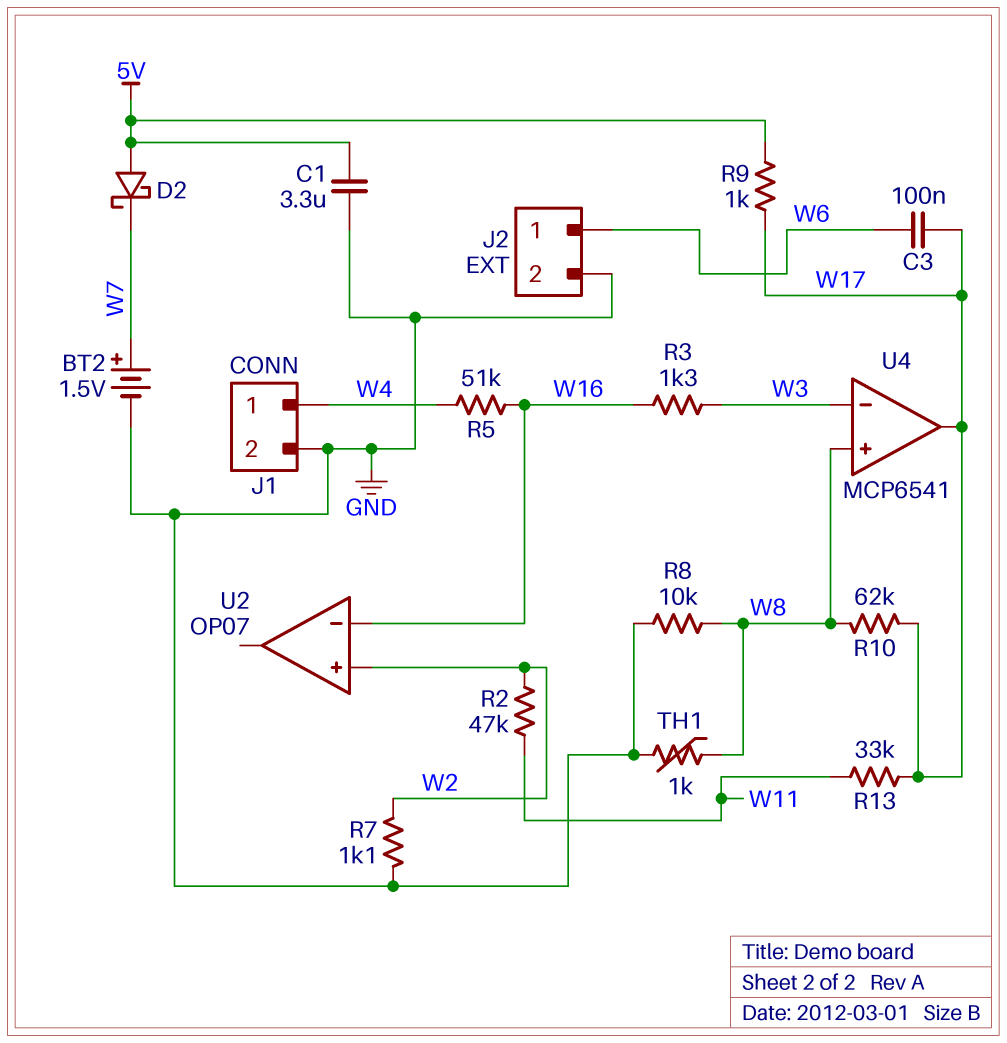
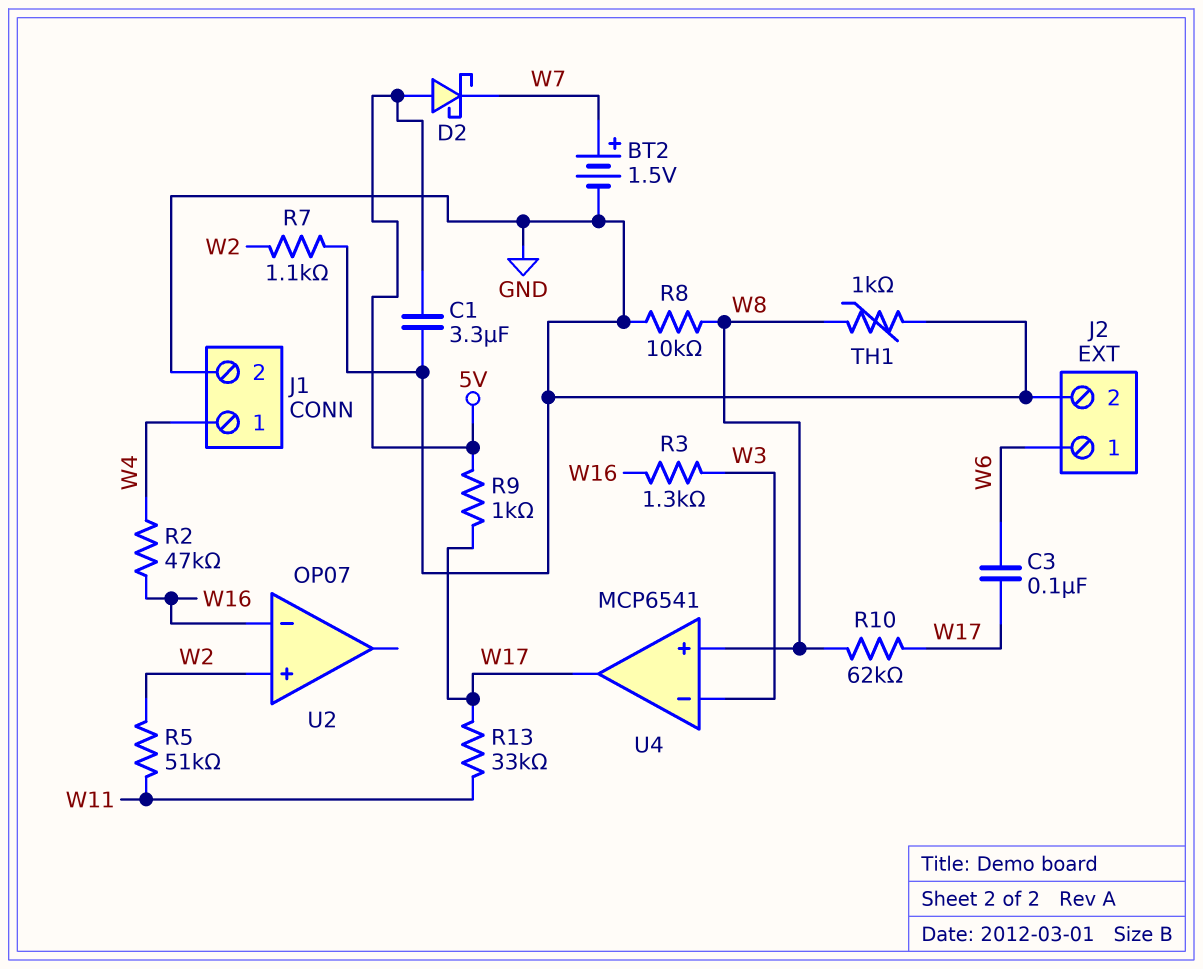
R2: 47k (W2, W11) -> 47k (W4, W16)
R5: 51k (W4, W16) -> 51k (W2, W11)

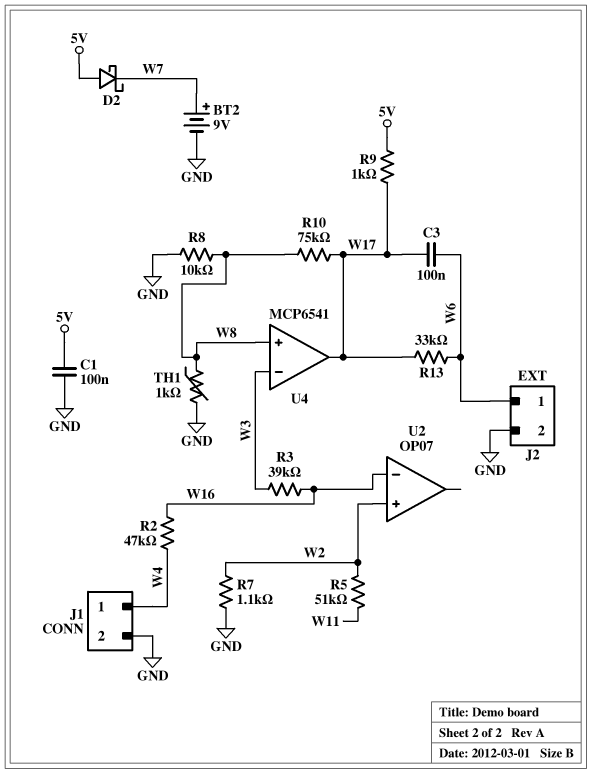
BT2: 1.5V (plus W7, minus GND) -> 9V (plus W7, minus GND)
C1: 3.3uF (5V, GND) -> 100nF (5V, GND)
R3: 1.3k (W3, W16) -> 39k (W3, W16)
R10: 62k (W8, W17) -> 75k (W8, W17)
R13: 33k (W11, W17) -> 33k (W6, W17)

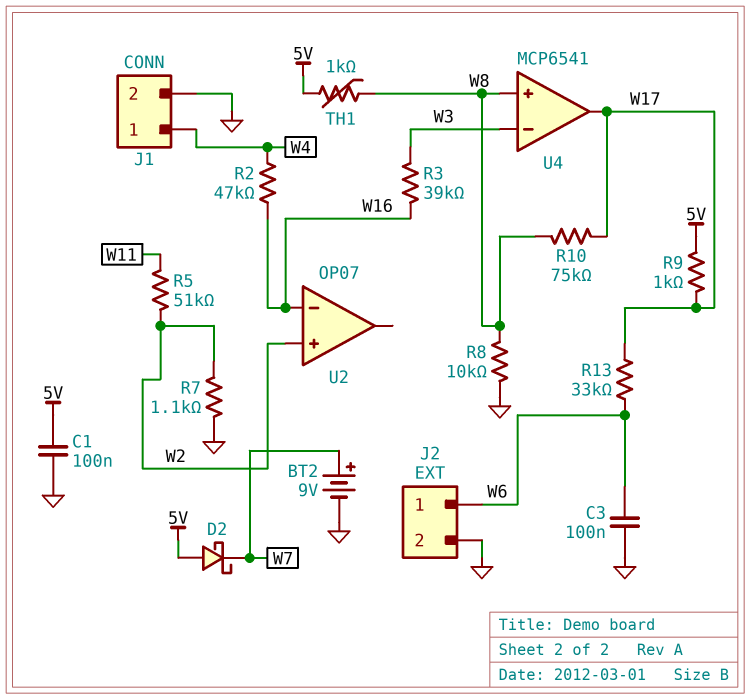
C3: 100nF (W6, W17) -> 100nF (GND, W6)
TH1: 1k (GND, W8) -> 1k (5V, W8)

